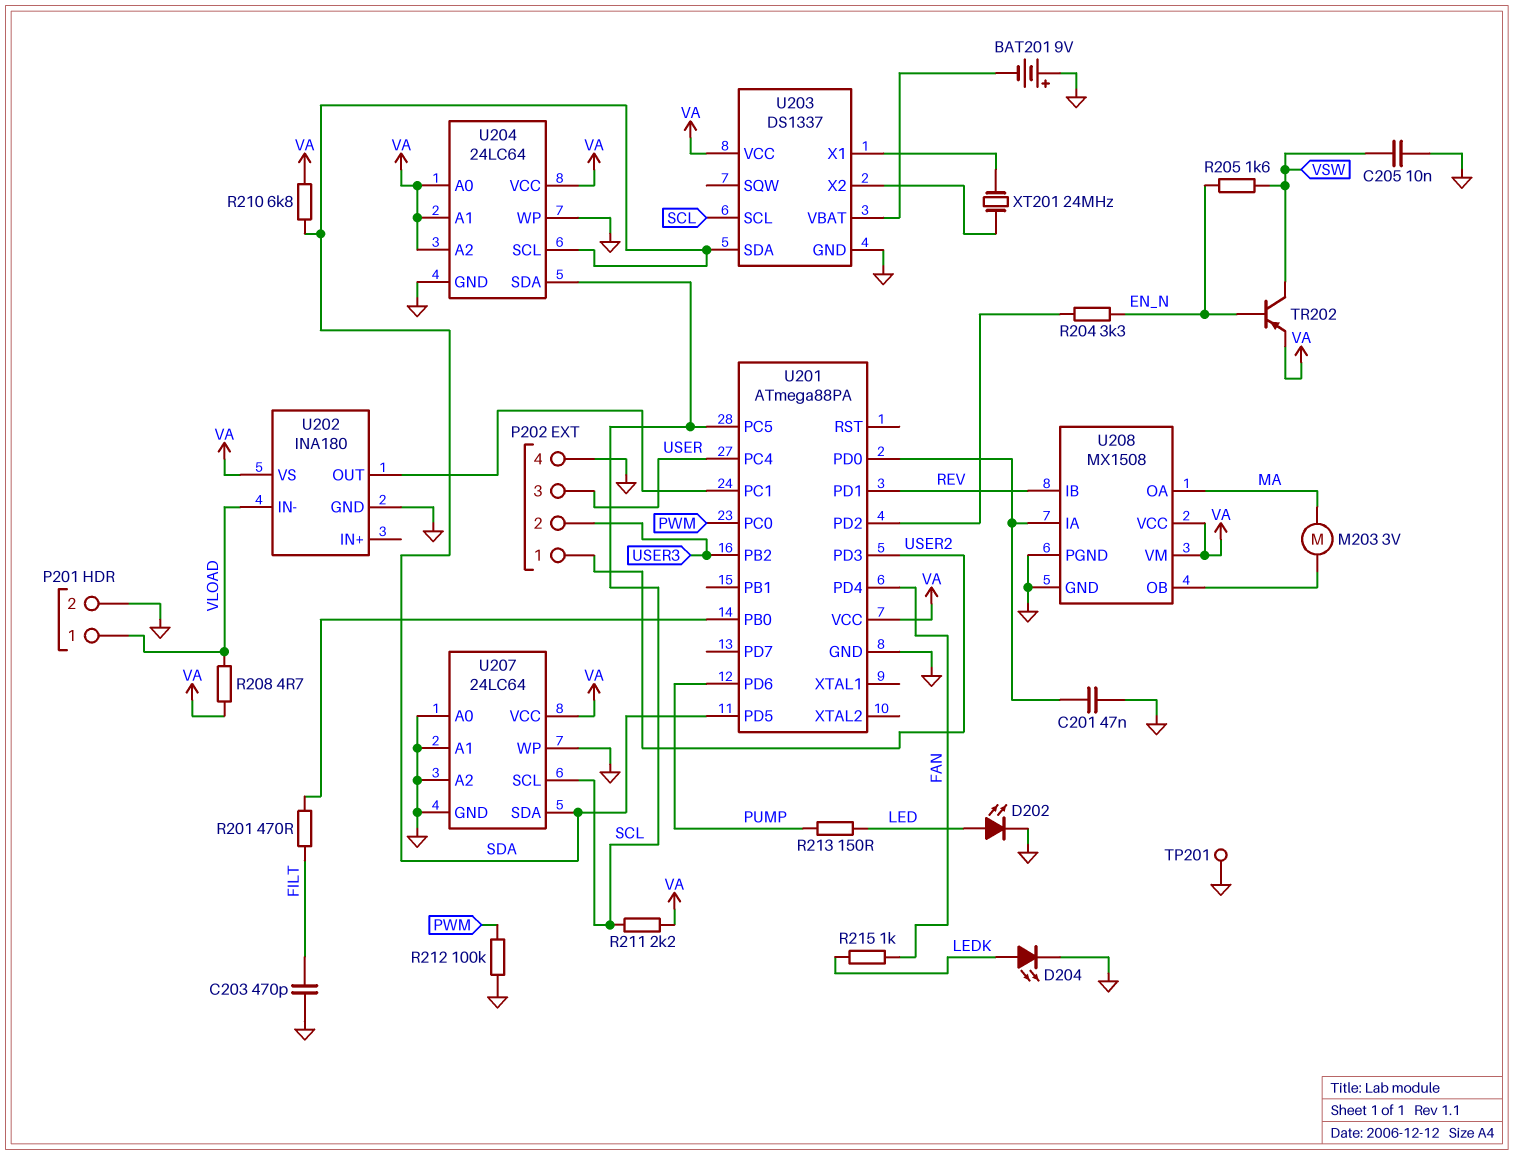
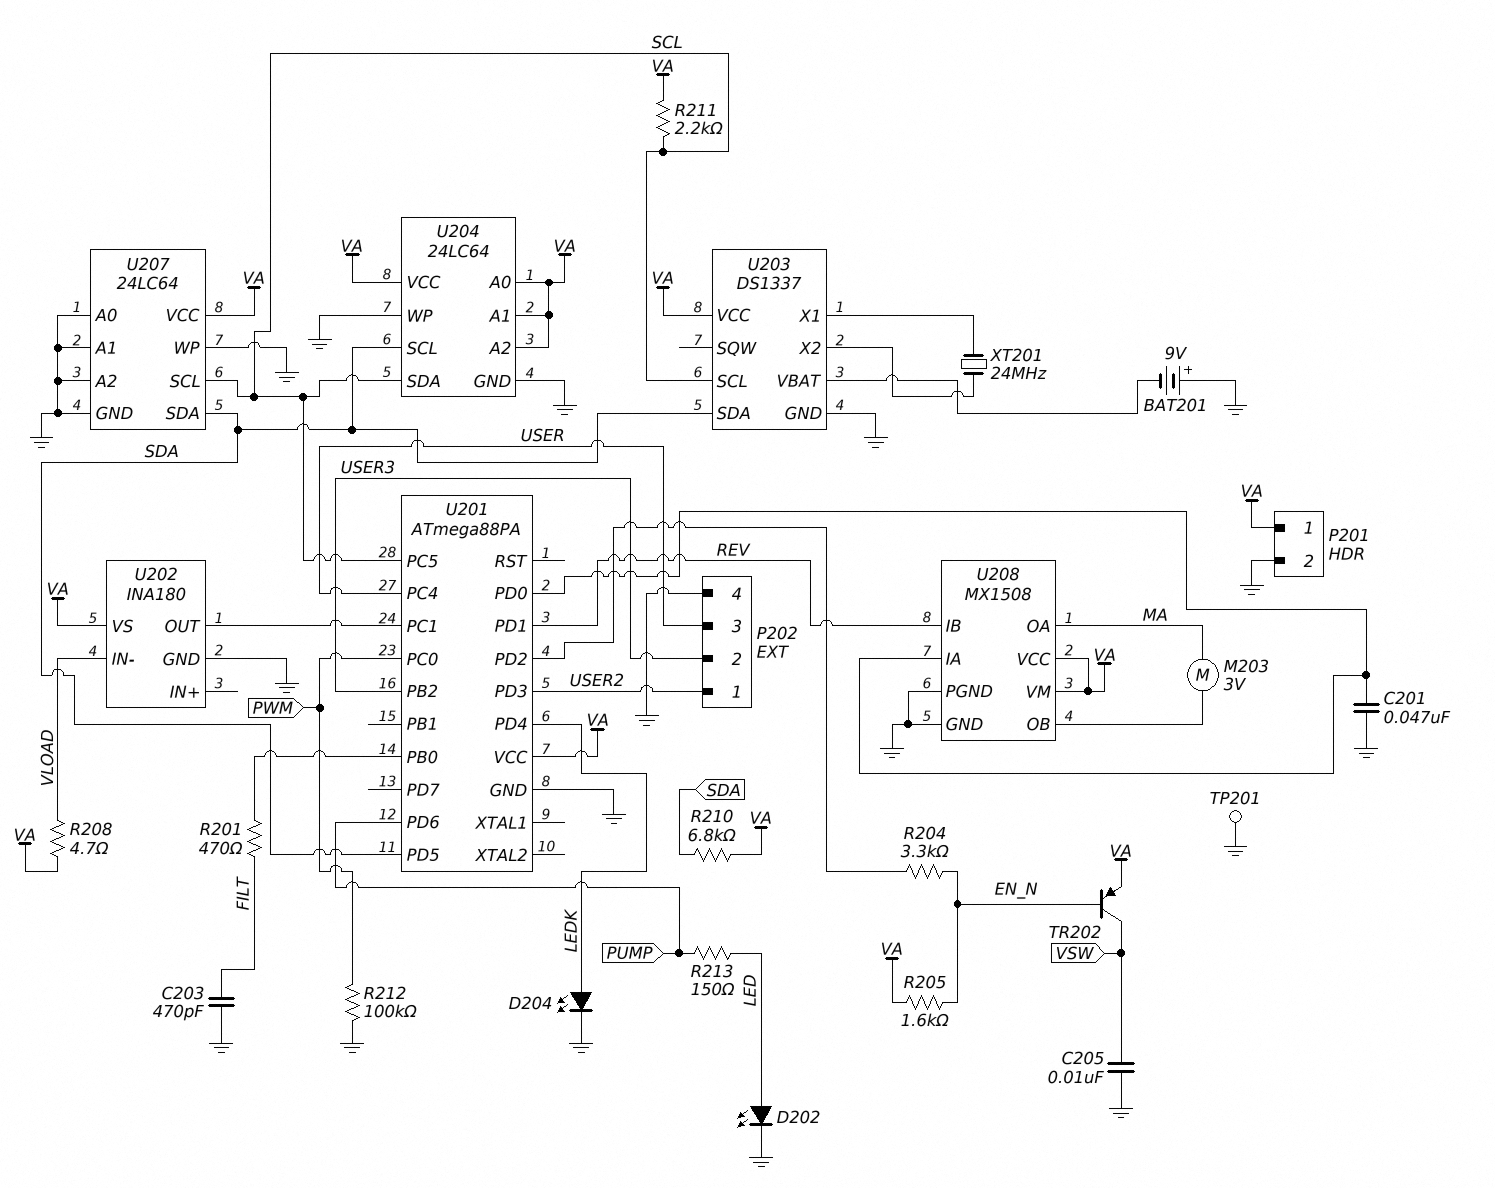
P201 pin 1: VLOAD -> VA
R205: 1.6k (EN_N, VSW) -> 1.6k (EN_N, VA)
R215: 1k (FAN, LEDK) -> none
U201 pin PD4: FAN -> LEDK

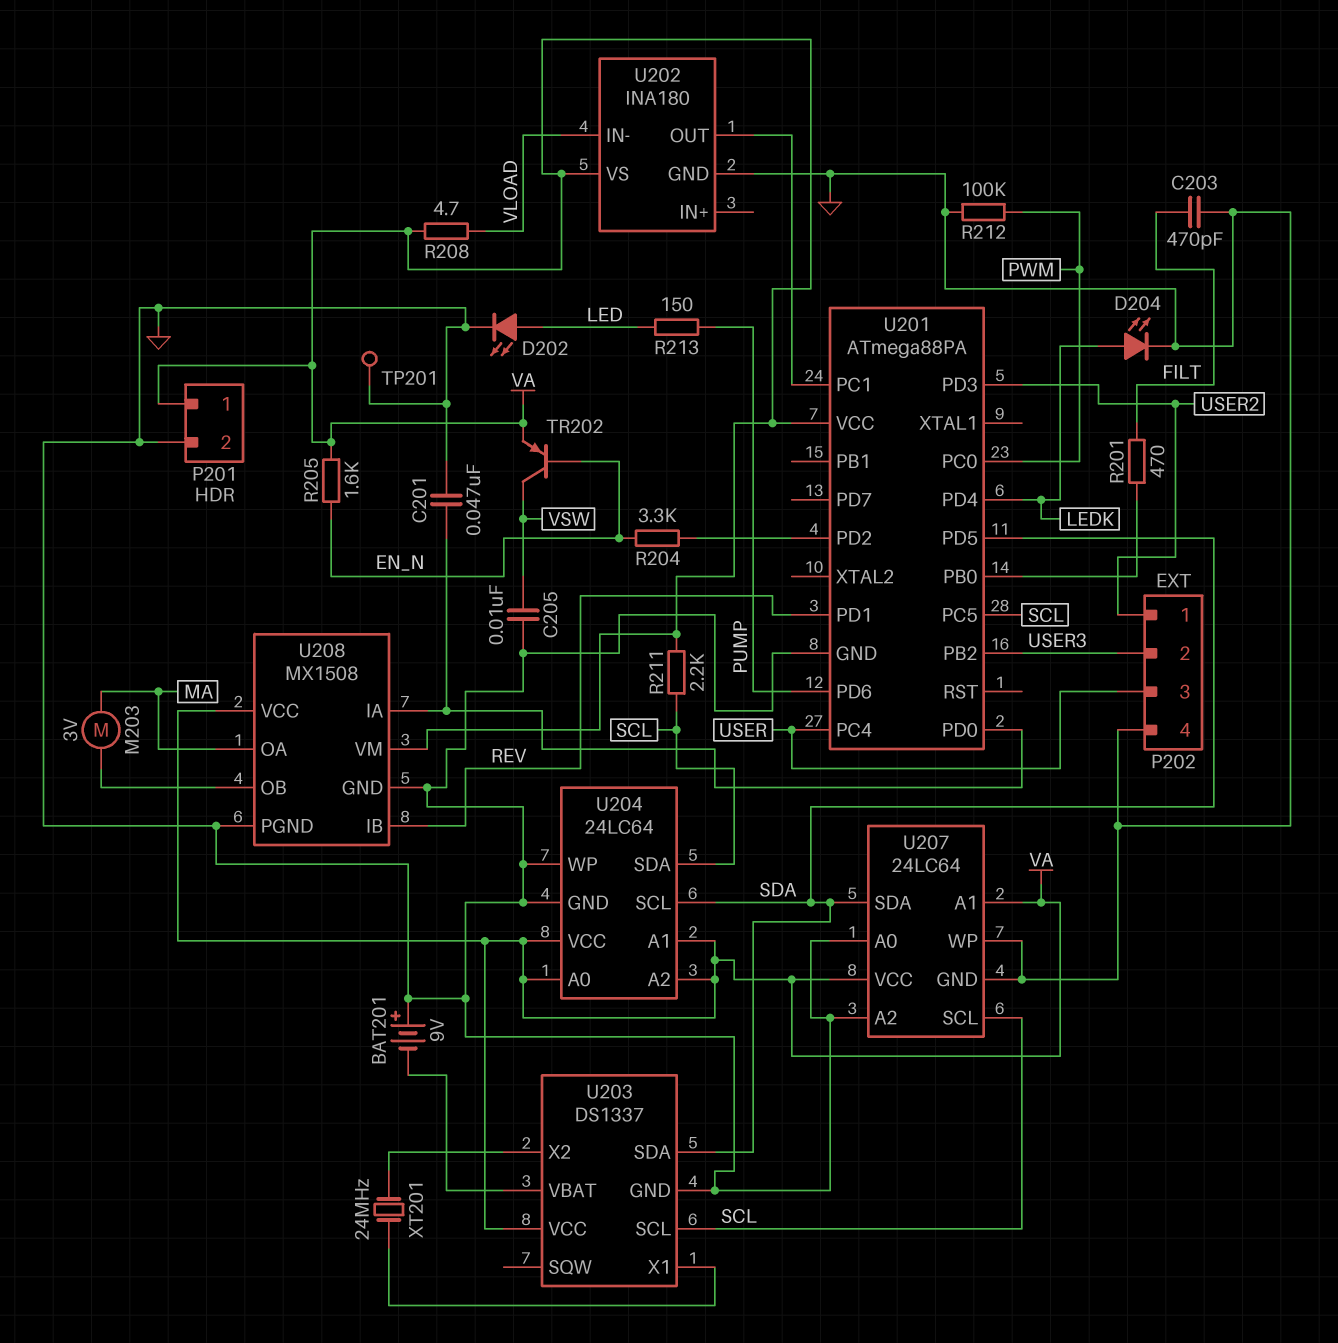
R210: 6.8k (SDA, VA) -> none
U207 pin A1: GND -> VA

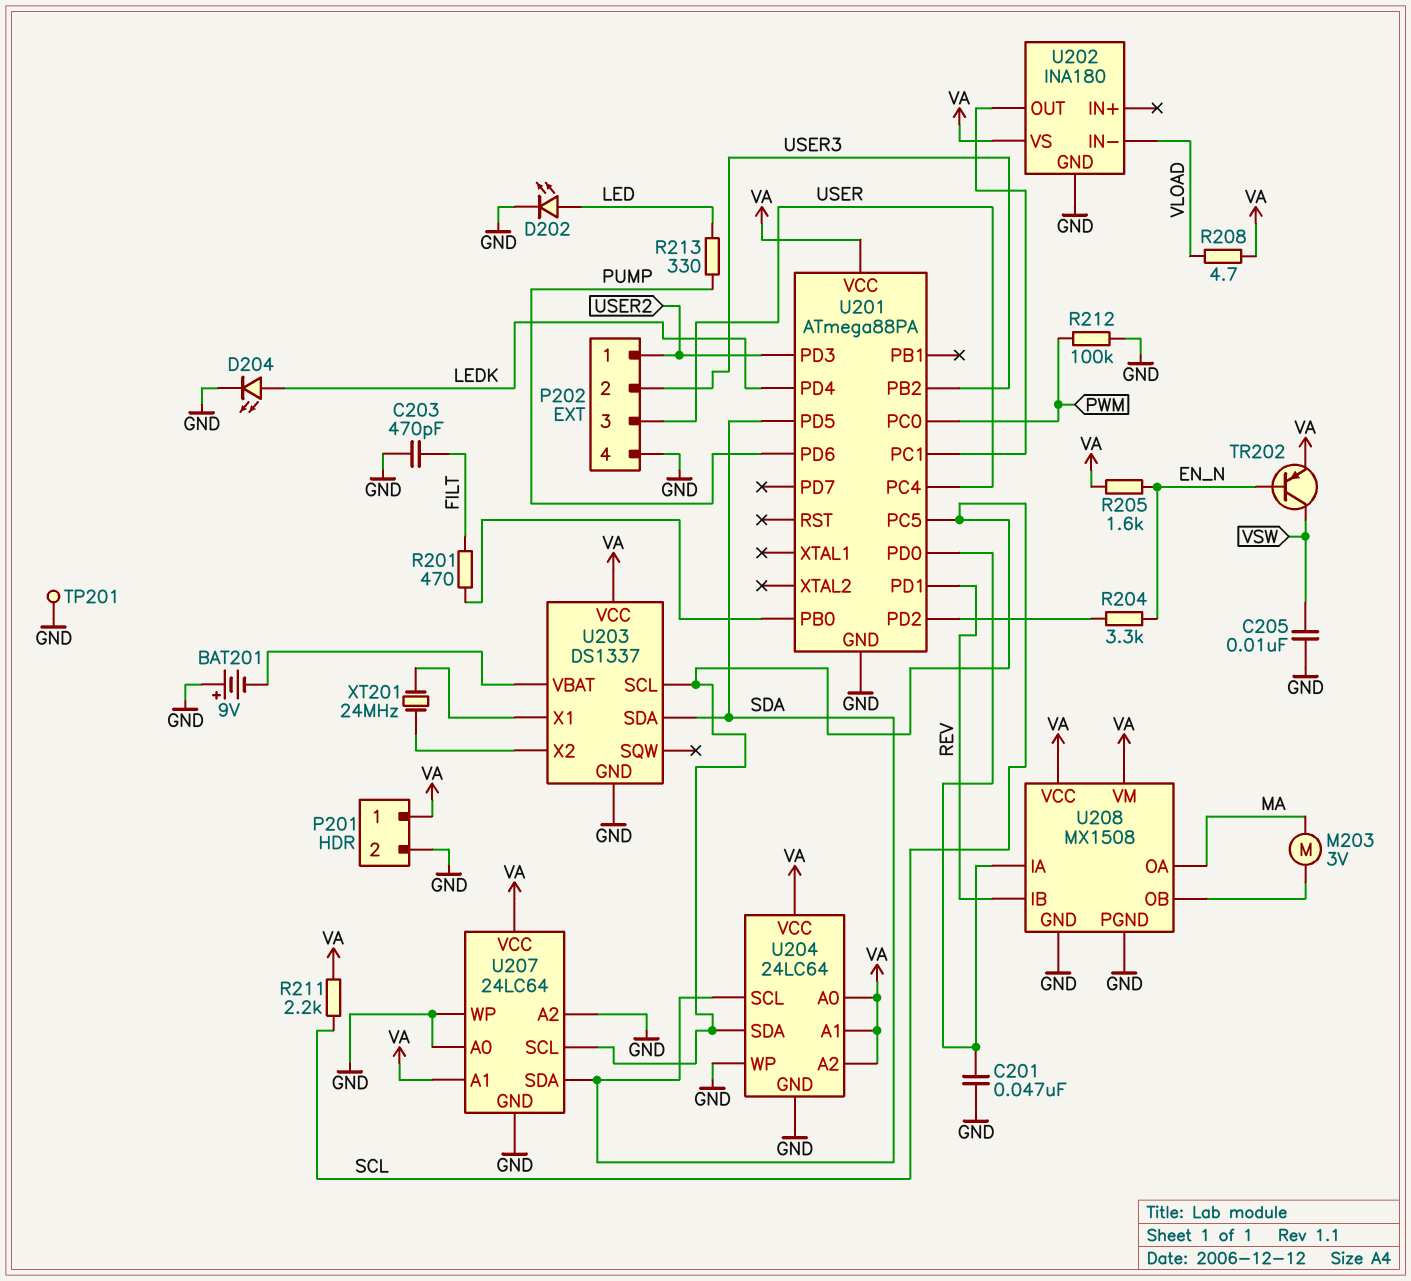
R213: 150 (LED, PUMP) -> 330 (LED, PUMP)

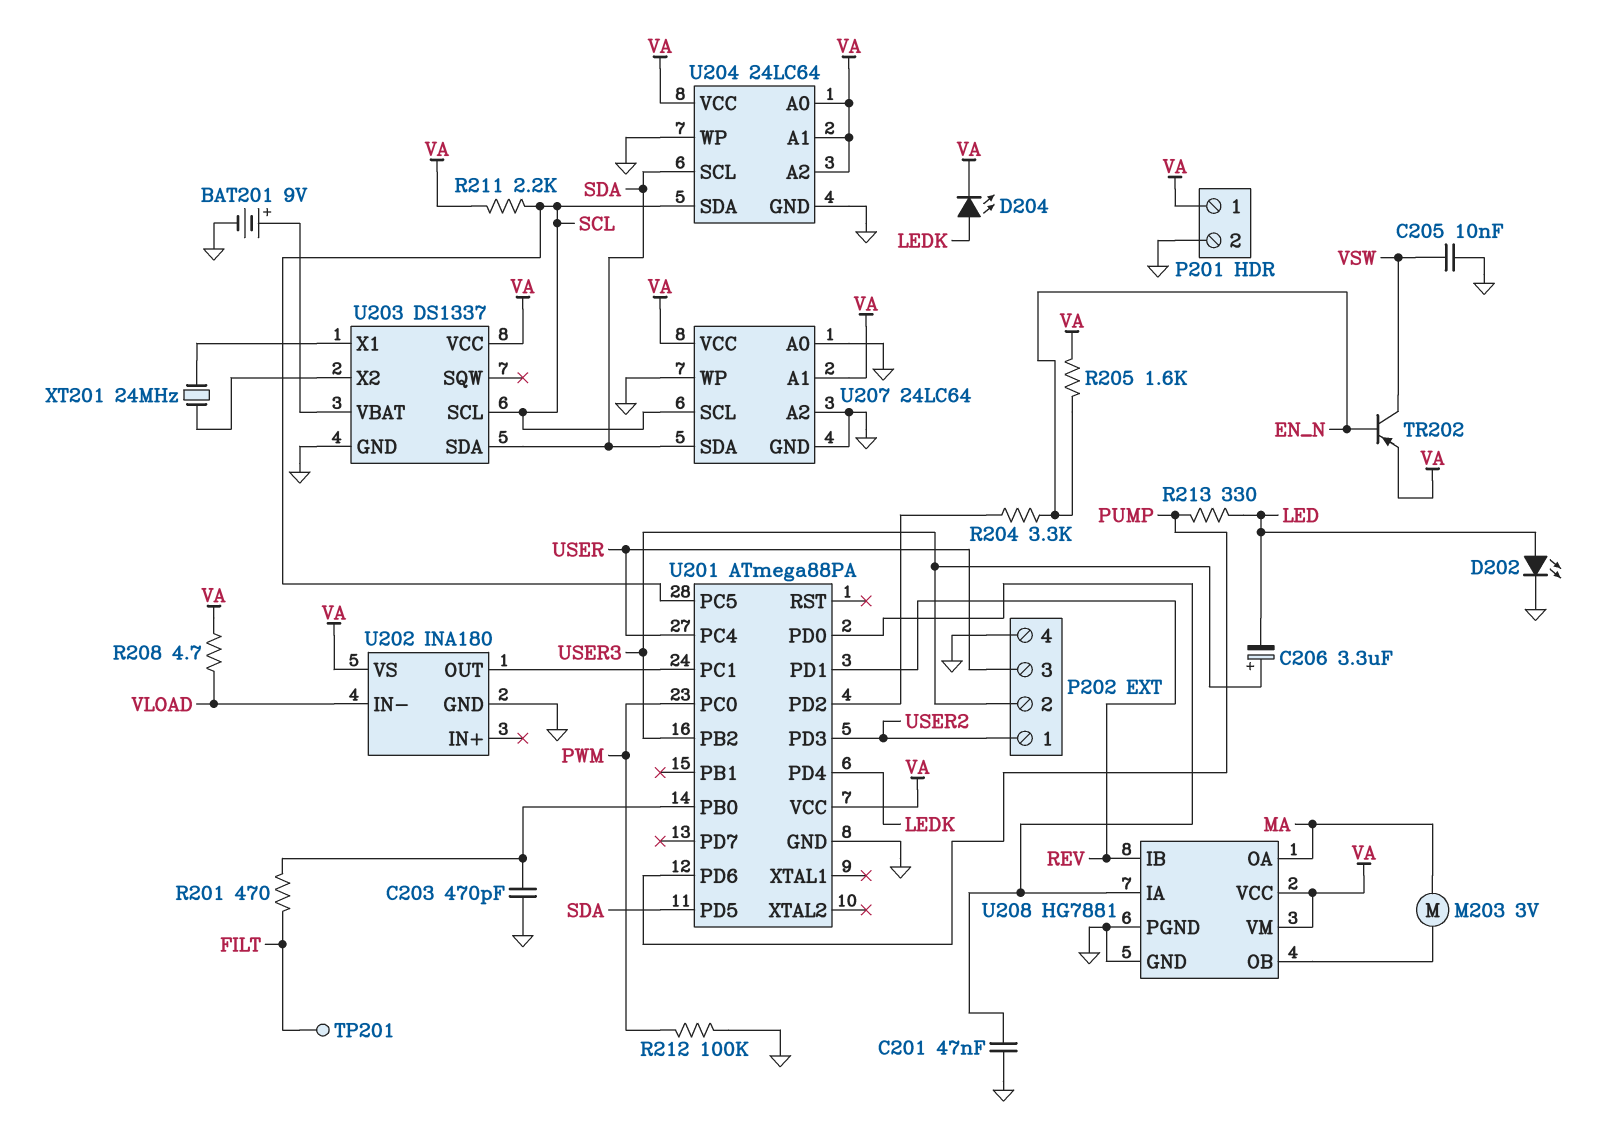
BAT201: 9V (plus GND, minus U203/VBAT) -> 9V (plus U203/VBAT, minus GND)
C203: 470pF (FILT, GND) -> 470pF (GND, U201/PB0)
C206: none -> 3.3uF (plus USER3, minus LED)
D204: LED (A LEDK, K GND) -> LED (A LEDK, K VA)
TP201: test point (GND) -> test point (FILT)
U208: MX1508 -> HG7881

